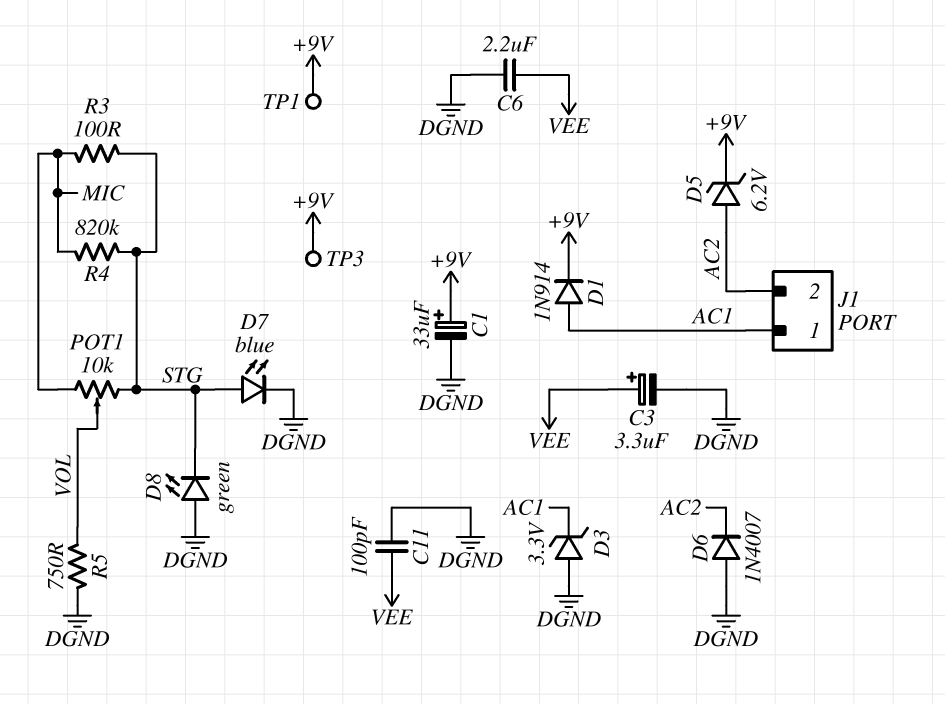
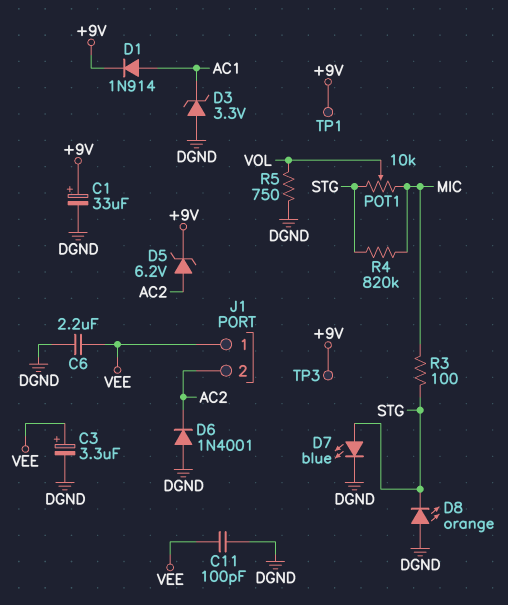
D6: diode 1N4007 (A DGND, K AC2) -> diode 1N4001 (A DGND, K AC2)
D8: LED green (A DGND, K STG) -> LED orange (A DGND, K STG)
J1 pin 1: AC1 -> VEE

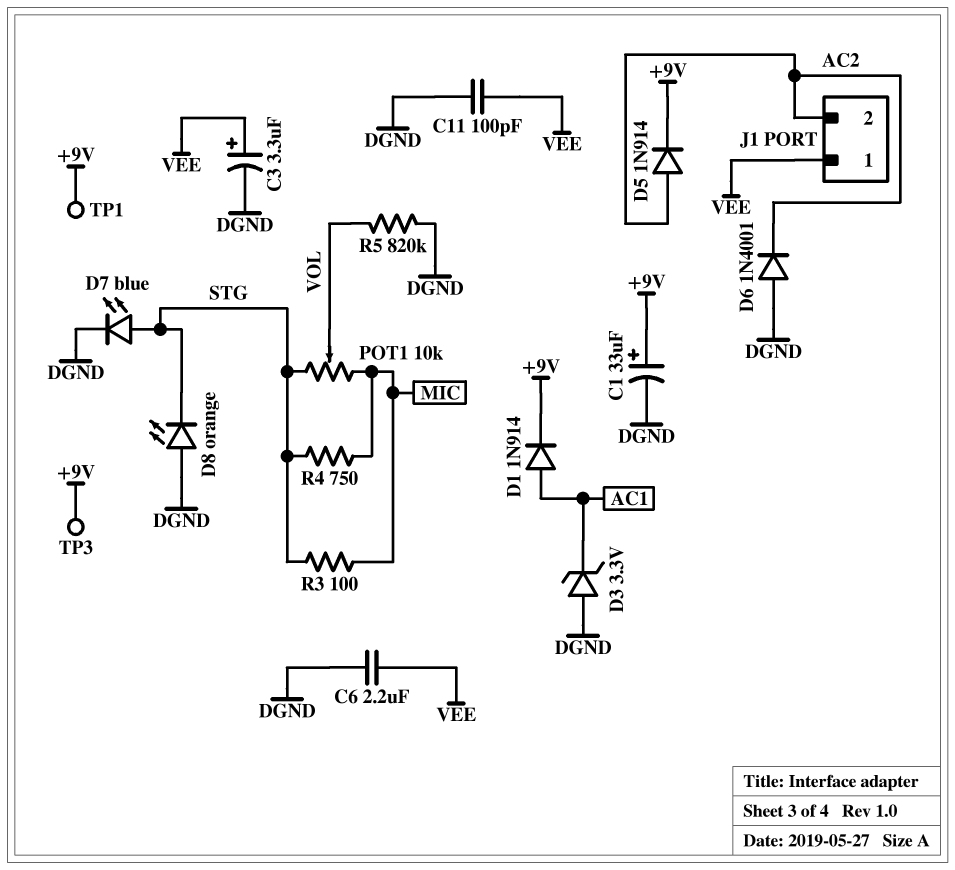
D5: zener 6.2V (A AC2, K +9V) -> diode 1N914 (A AC2, K +9V)
R4: 820k (MIC, STG) -> 750 (MIC, STG)
R5: 750 (DGND, VOL) -> 820k (DGND, VOL)

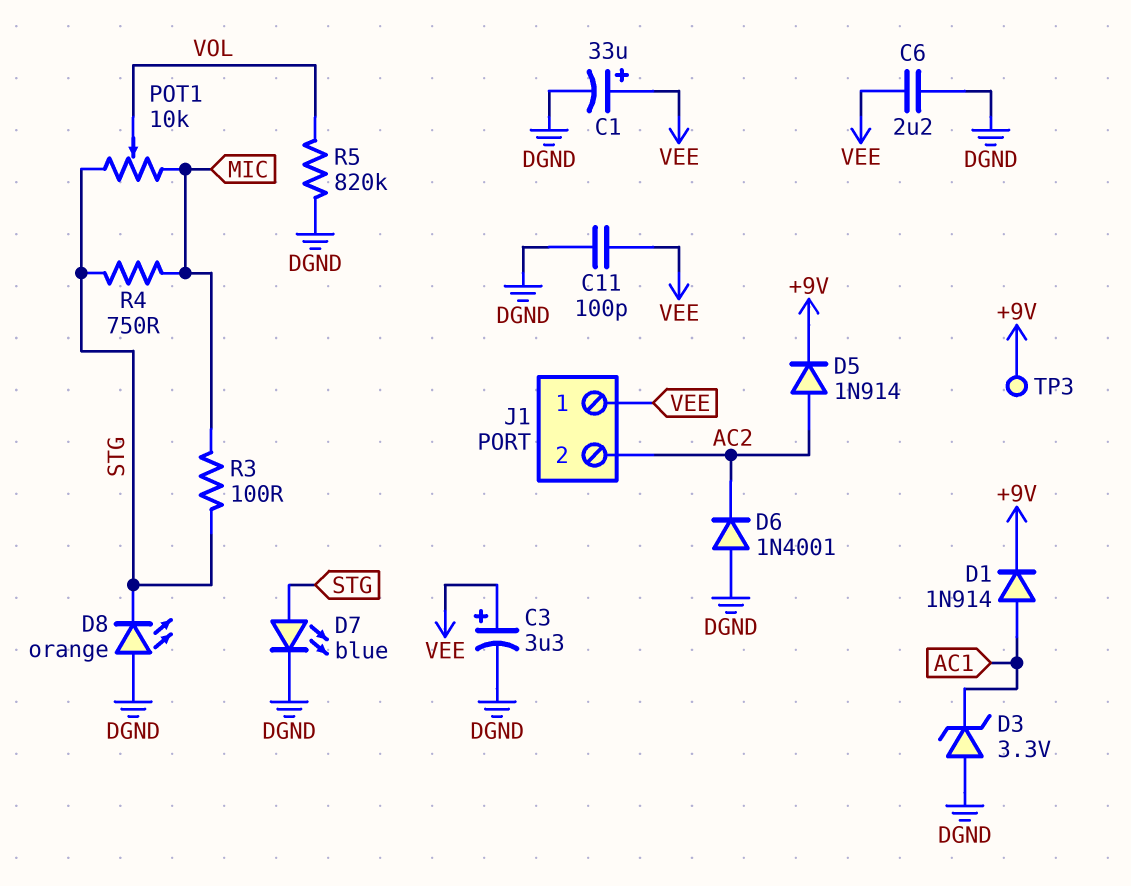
C1: 33uF (plus +9V, minus DGND) -> 33uF (plus VEE, minus DGND)
TP1: test point (+9V) -> none

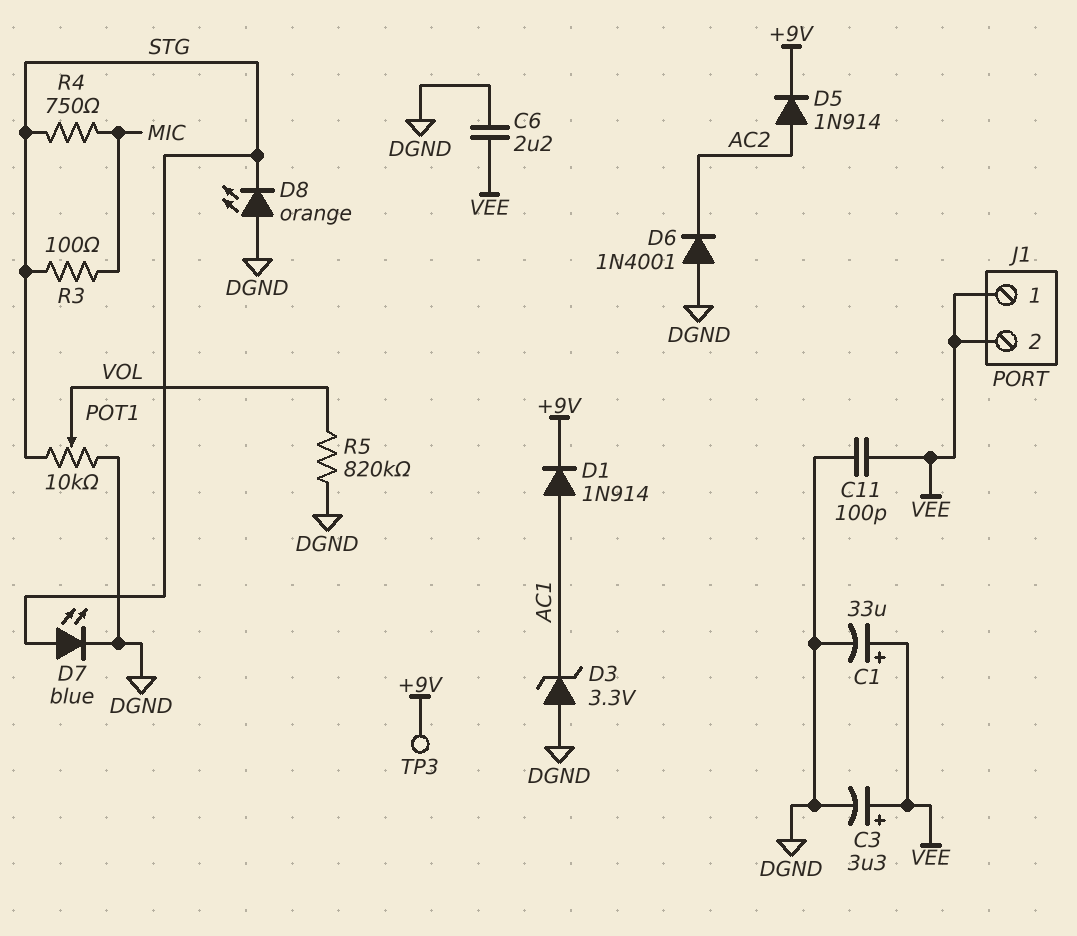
J1 pin 2: AC2 -> VEE
POT1: 10k (MIC, STG, wiper VOL) -> 10k (DGND, STG, wiper VOL)

